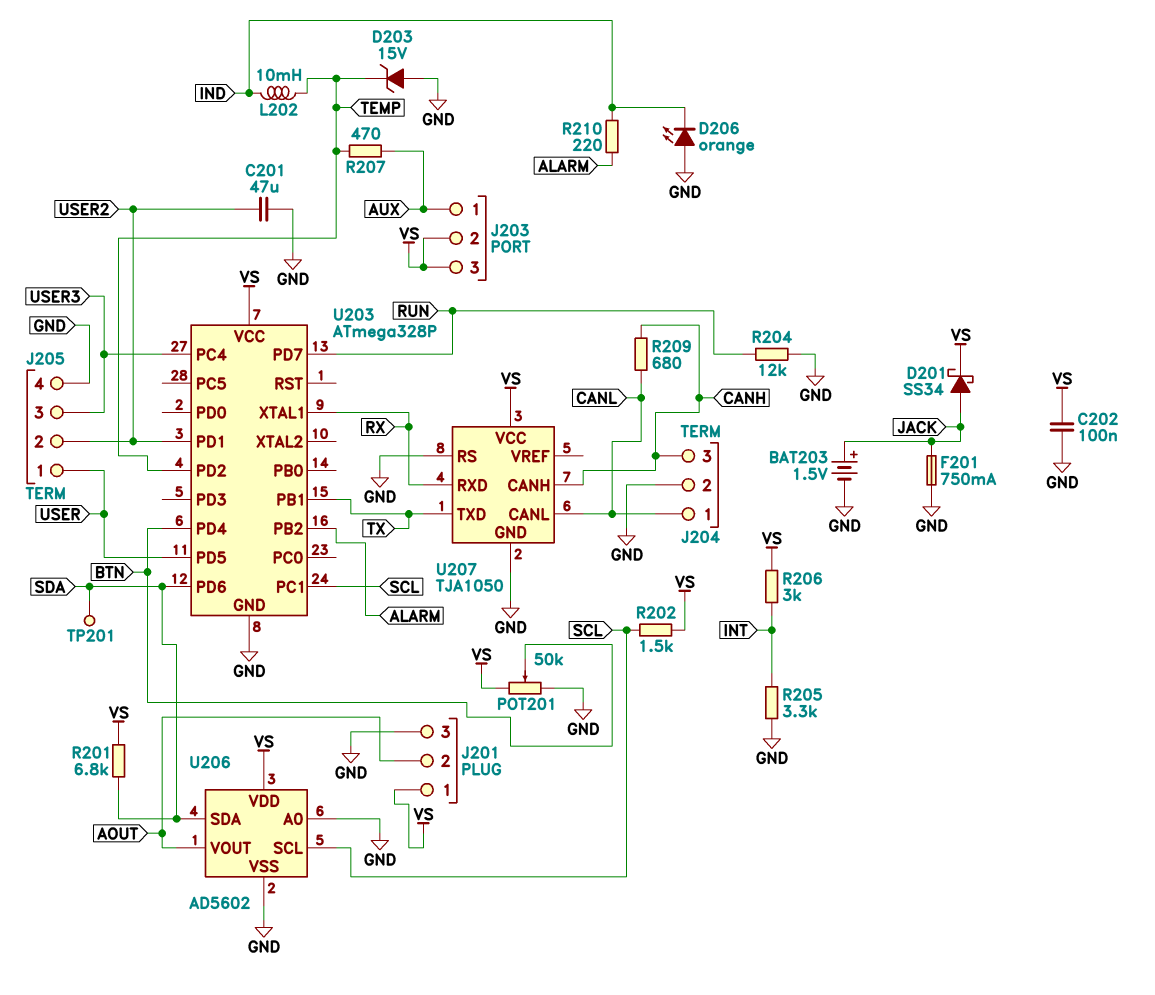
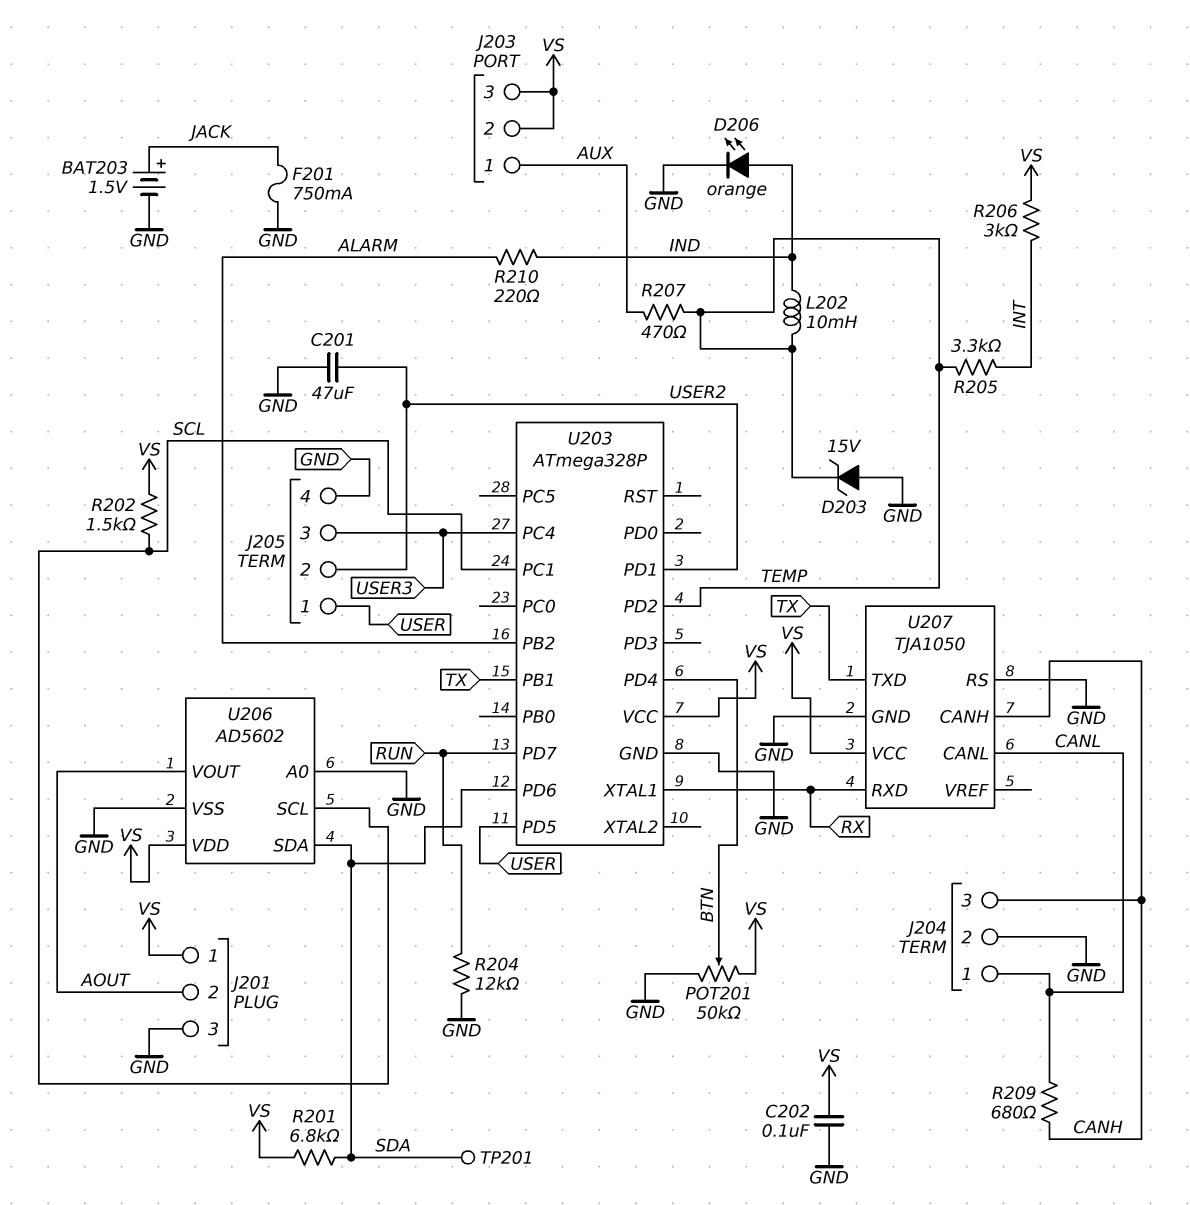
D201: schottky SS34 (A JACK, K VS) -> none
D206: LED orange (A GND, K IND) -> LED orange (A IND, K GND)
R205: 3.3k (GND, INT) -> 3.3k (INT, TEMP)

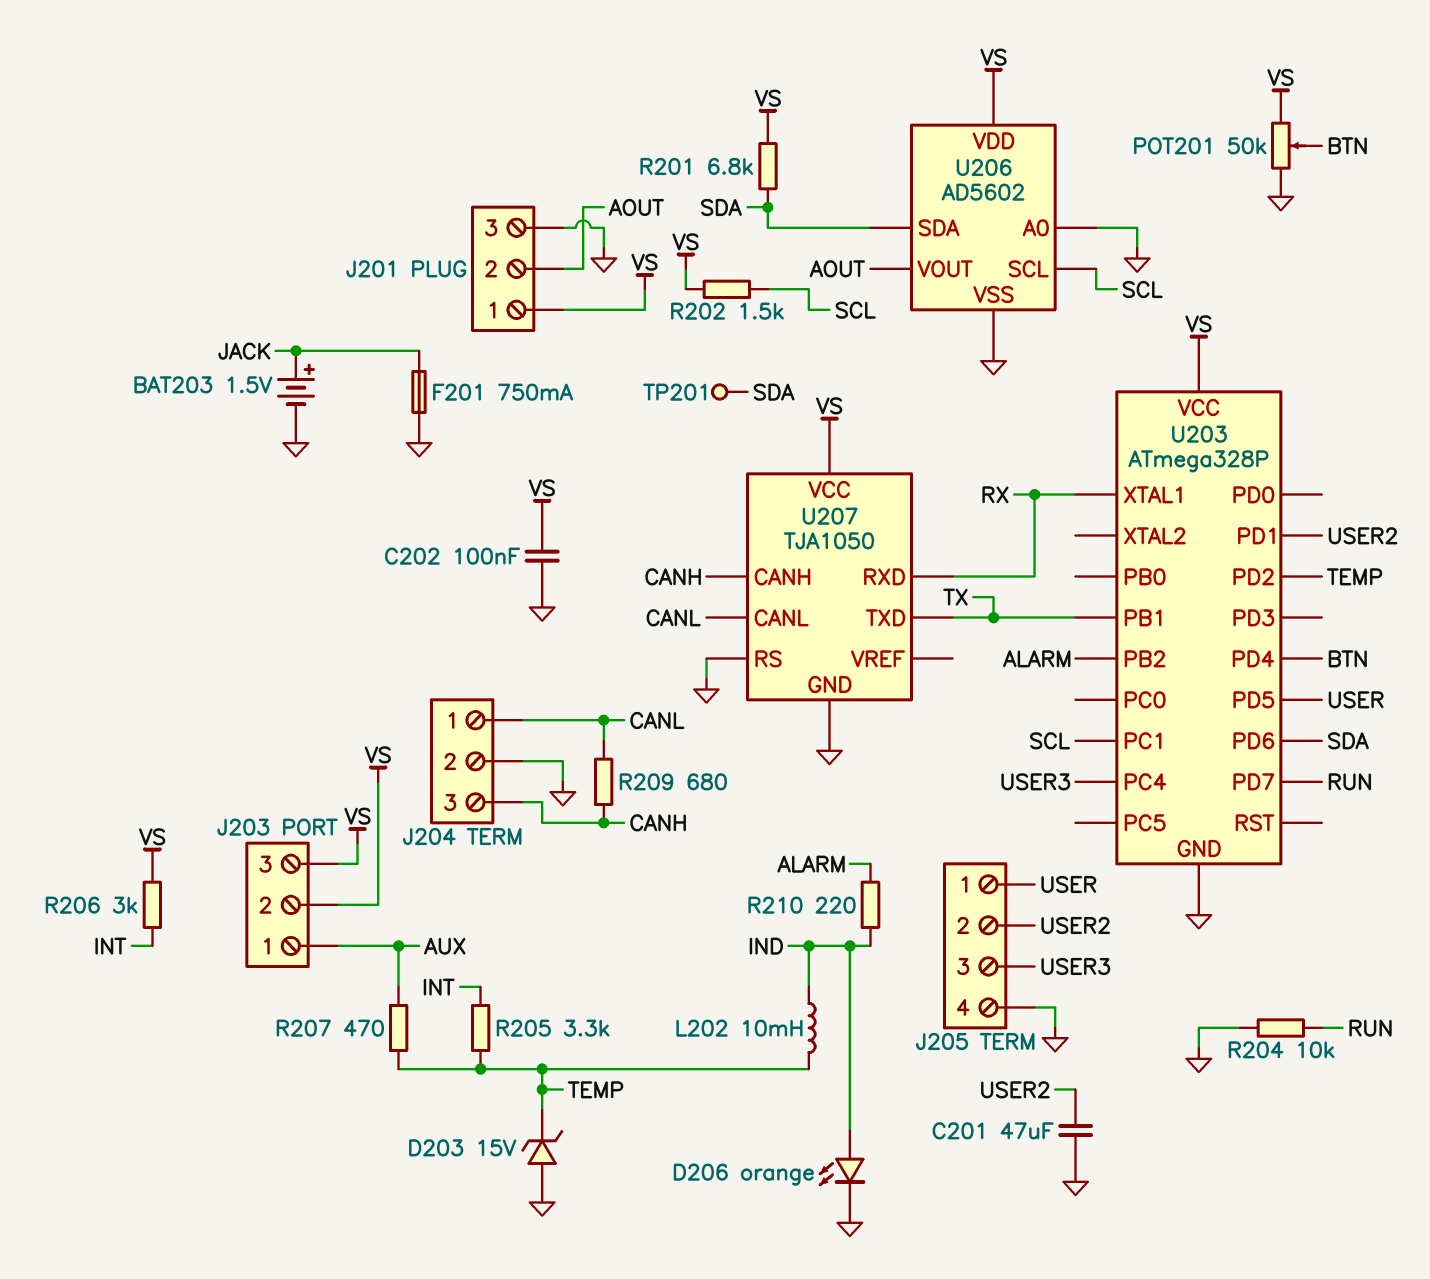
R204: 12k (GND, RUN) -> 10k (GND, RUN)

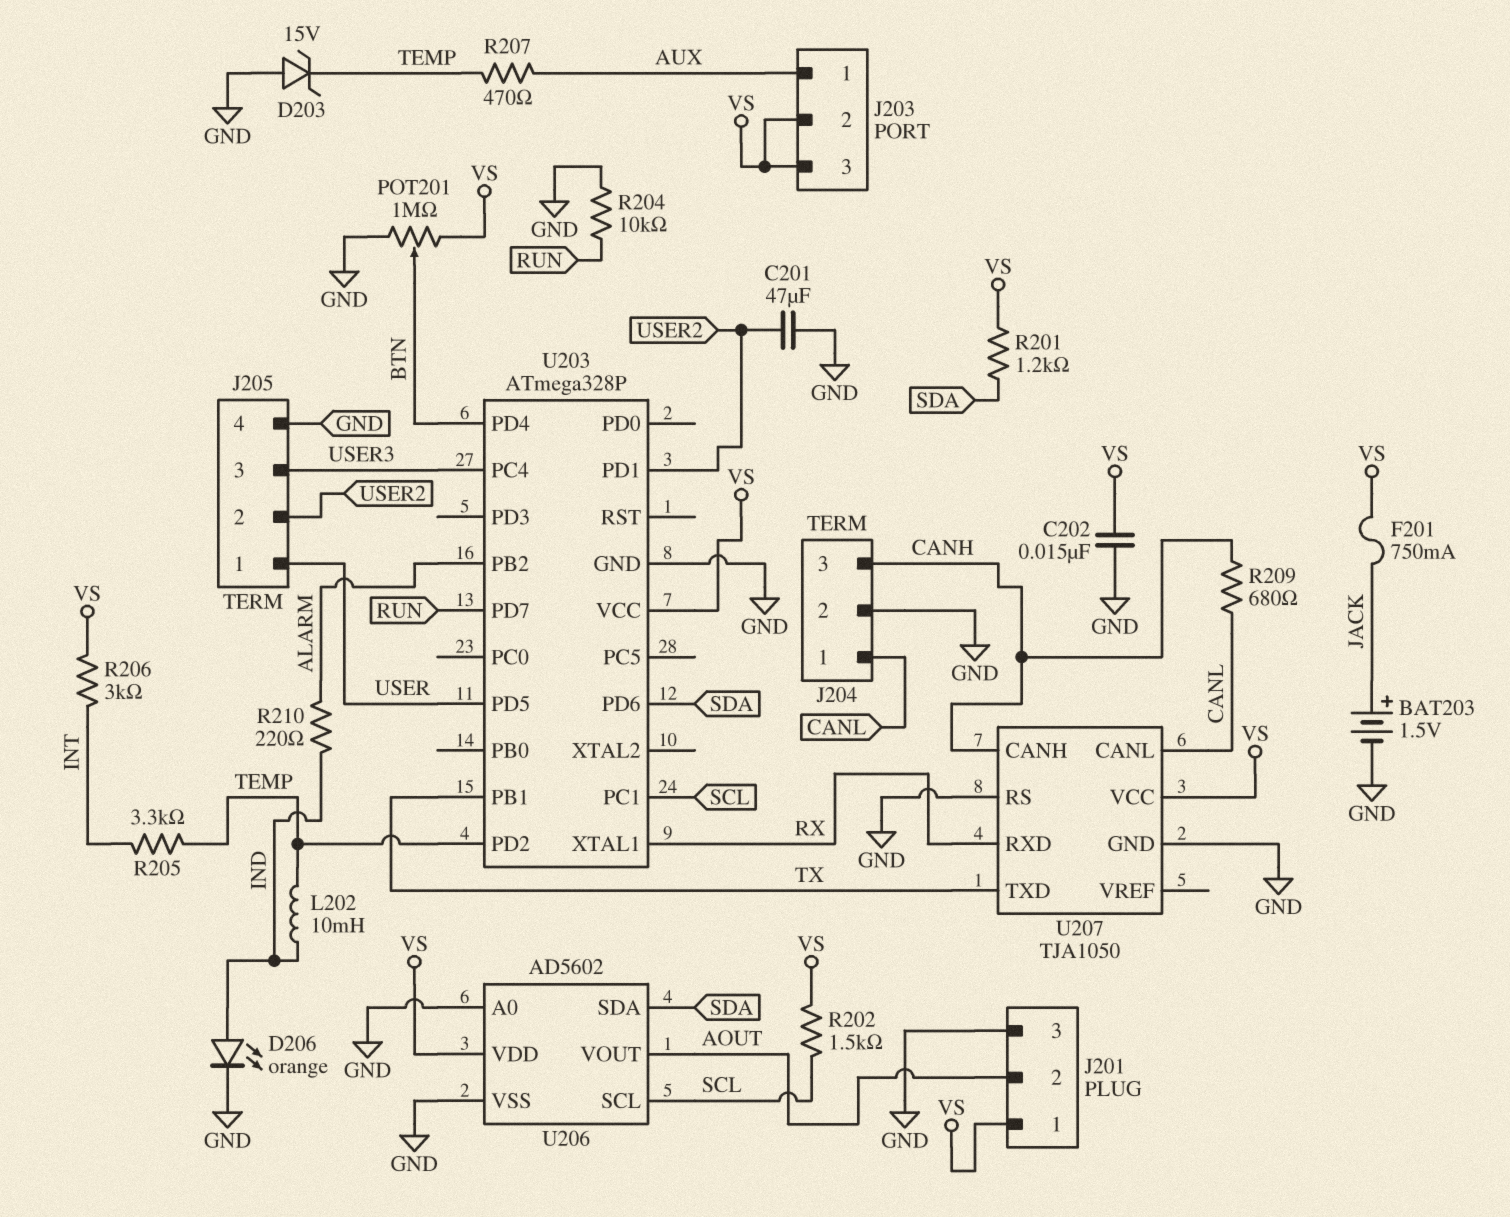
C202: 100nF (GND, VS) -> 15nF (GND, VS)
F201: 750mA (GND, JACK) -> 750mA (JACK, VS)
POT201: 50k (GND, VS, wiper BTN) -> 1M (GND, VS, wiper BTN)
R201: 6.8k (SDA, VS) -> 1.2k (SDA, VS)
TP201: test point (SDA) -> none

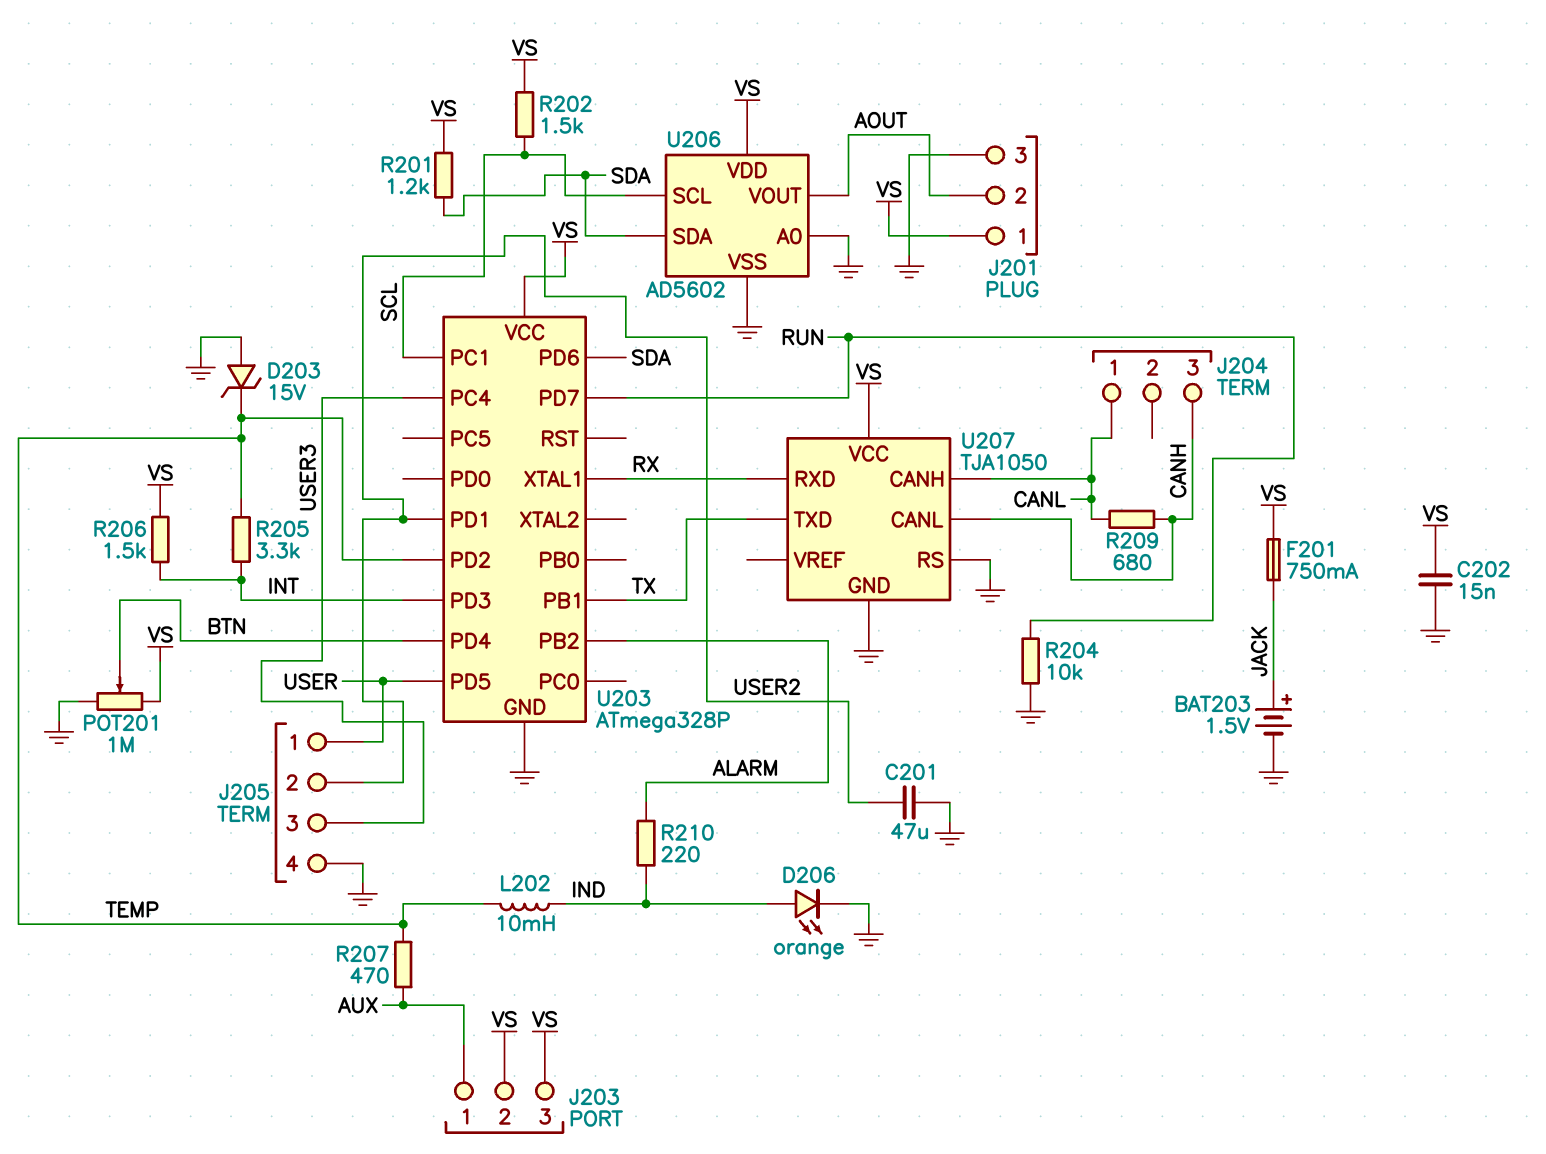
J204 pin 2: GND -> none
R206: 3k (INT, VS) -> 1.5k (INT, VS)
U203 pin PD3: none -> INT
U207 pin CANH: CANH -> CANL
U207 pin CANL: CANL -> CANH

